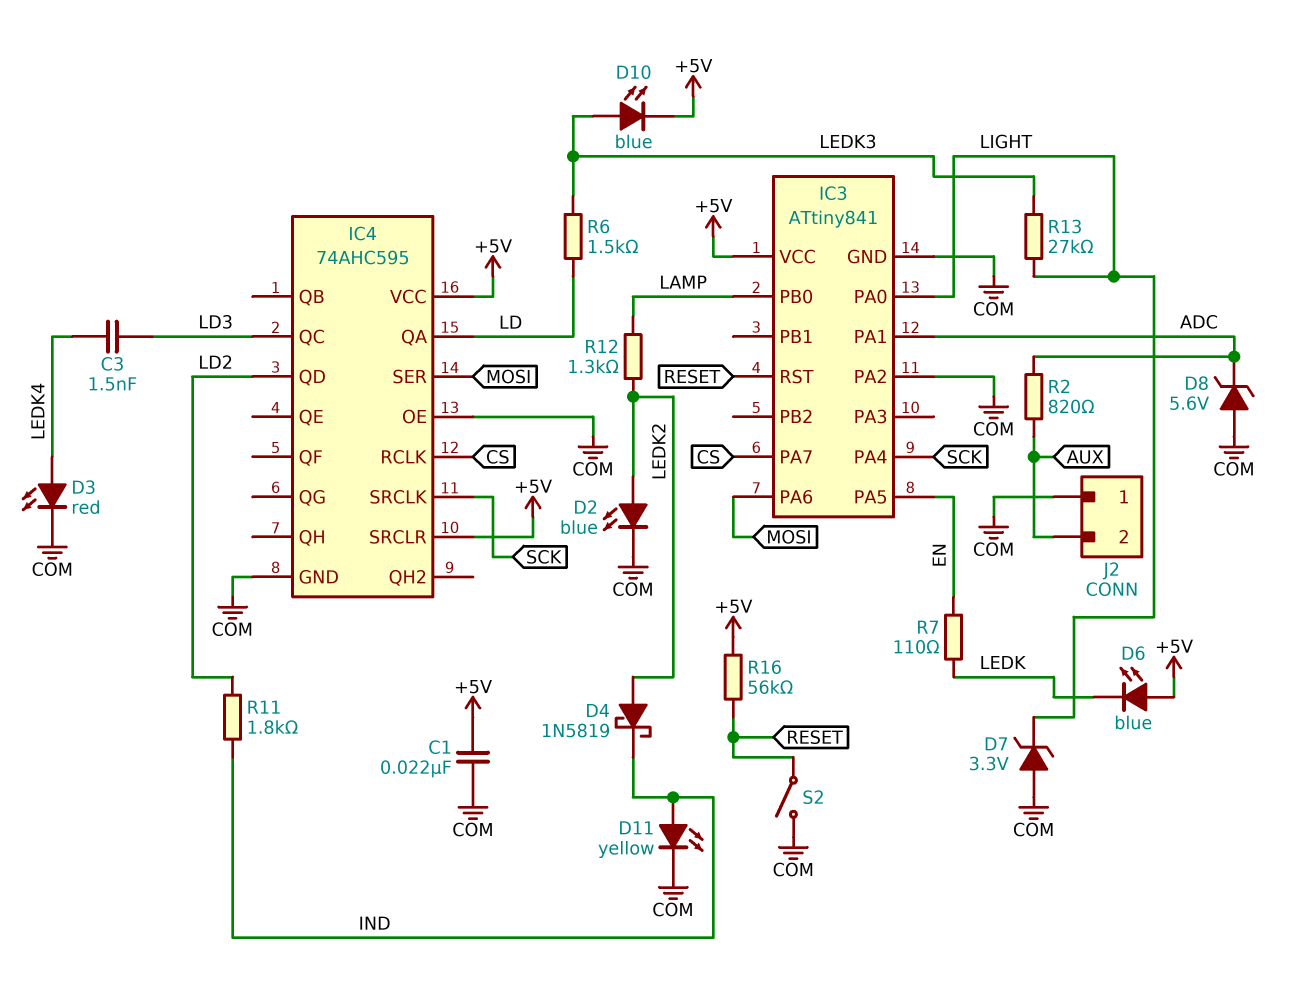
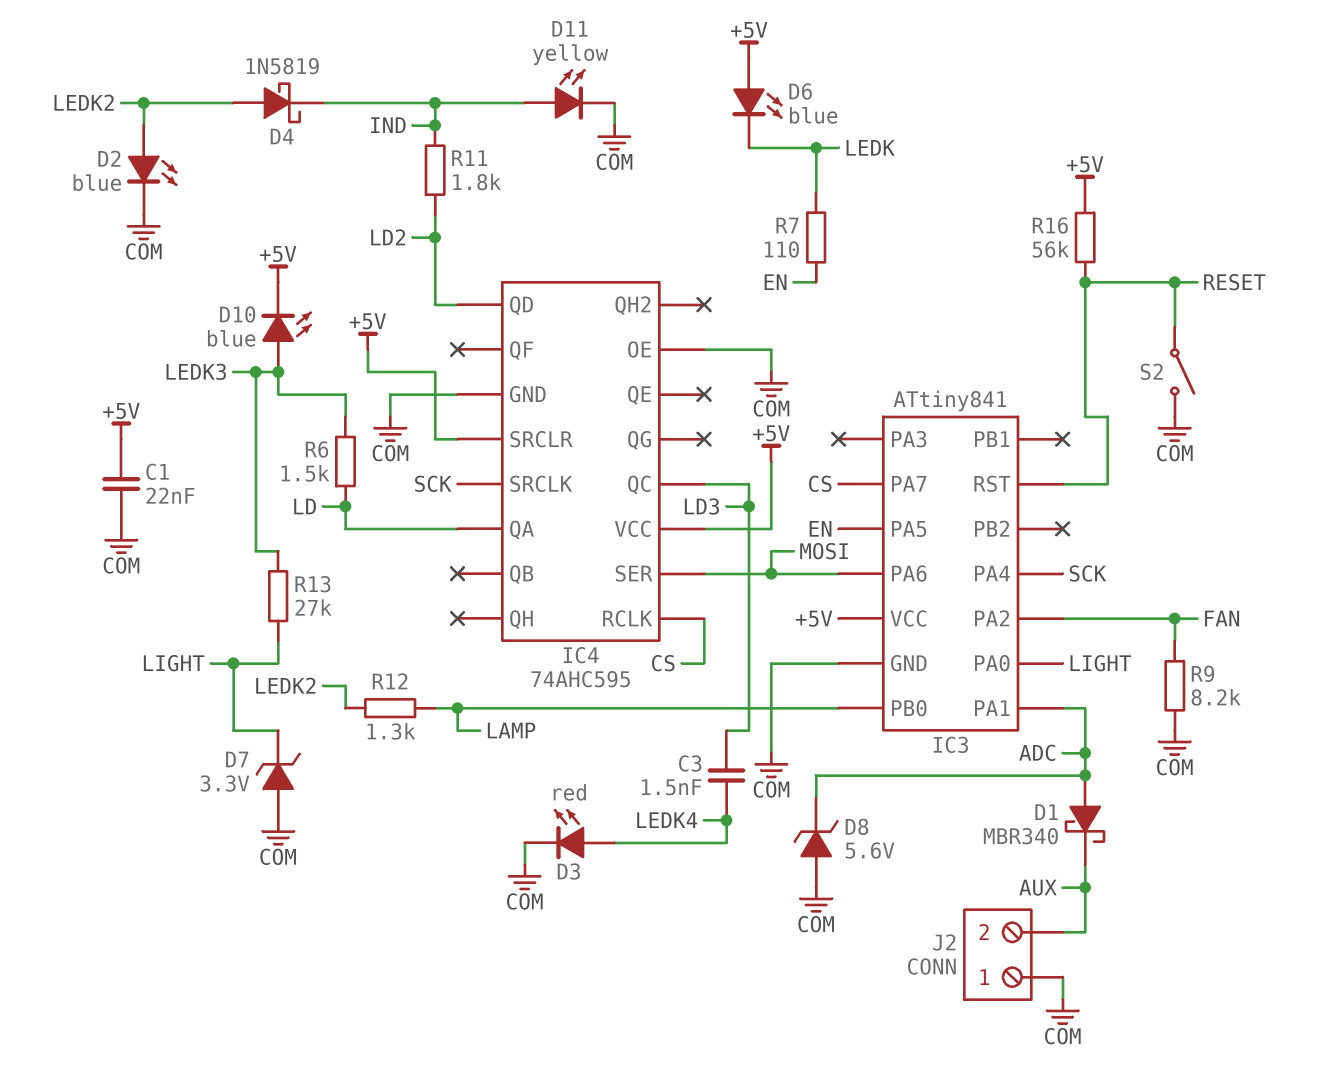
D1: none -> schottky MBR340 (A ADC, K AUX)
IC3 pin PA2: COM -> FAN
R2: 820 (ADC, AUX) -> none
R9: none -> 8.2k (COM, FAN)

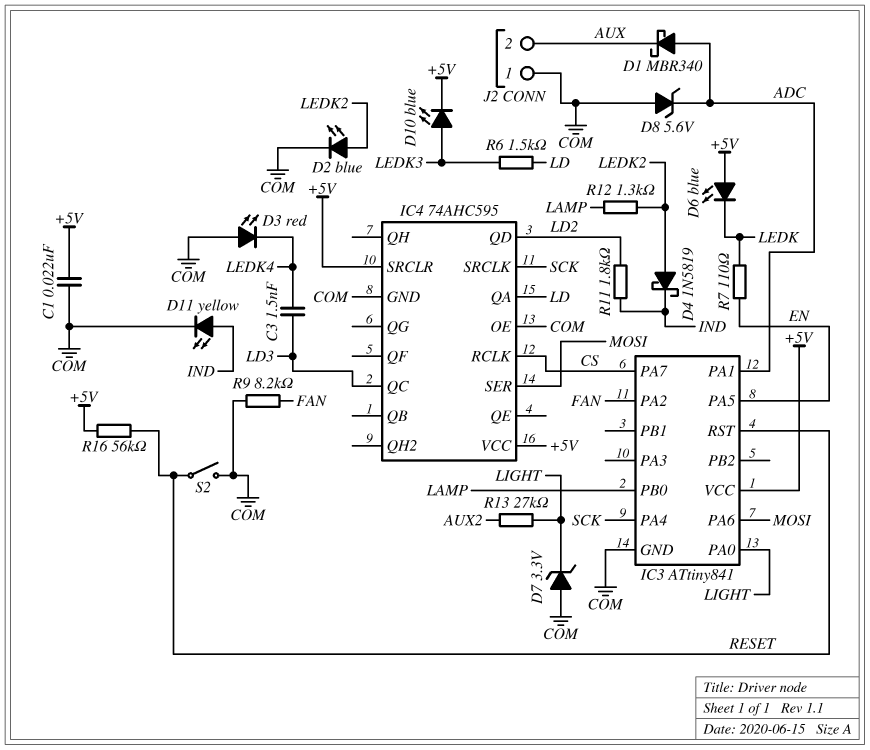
D3: LED red (A LEDK4, K COM) -> LED red (A COM, K LEDK4)
R13: 27k (LEDK3, LIGHT) -> 27k (AUX2, LIGHT)

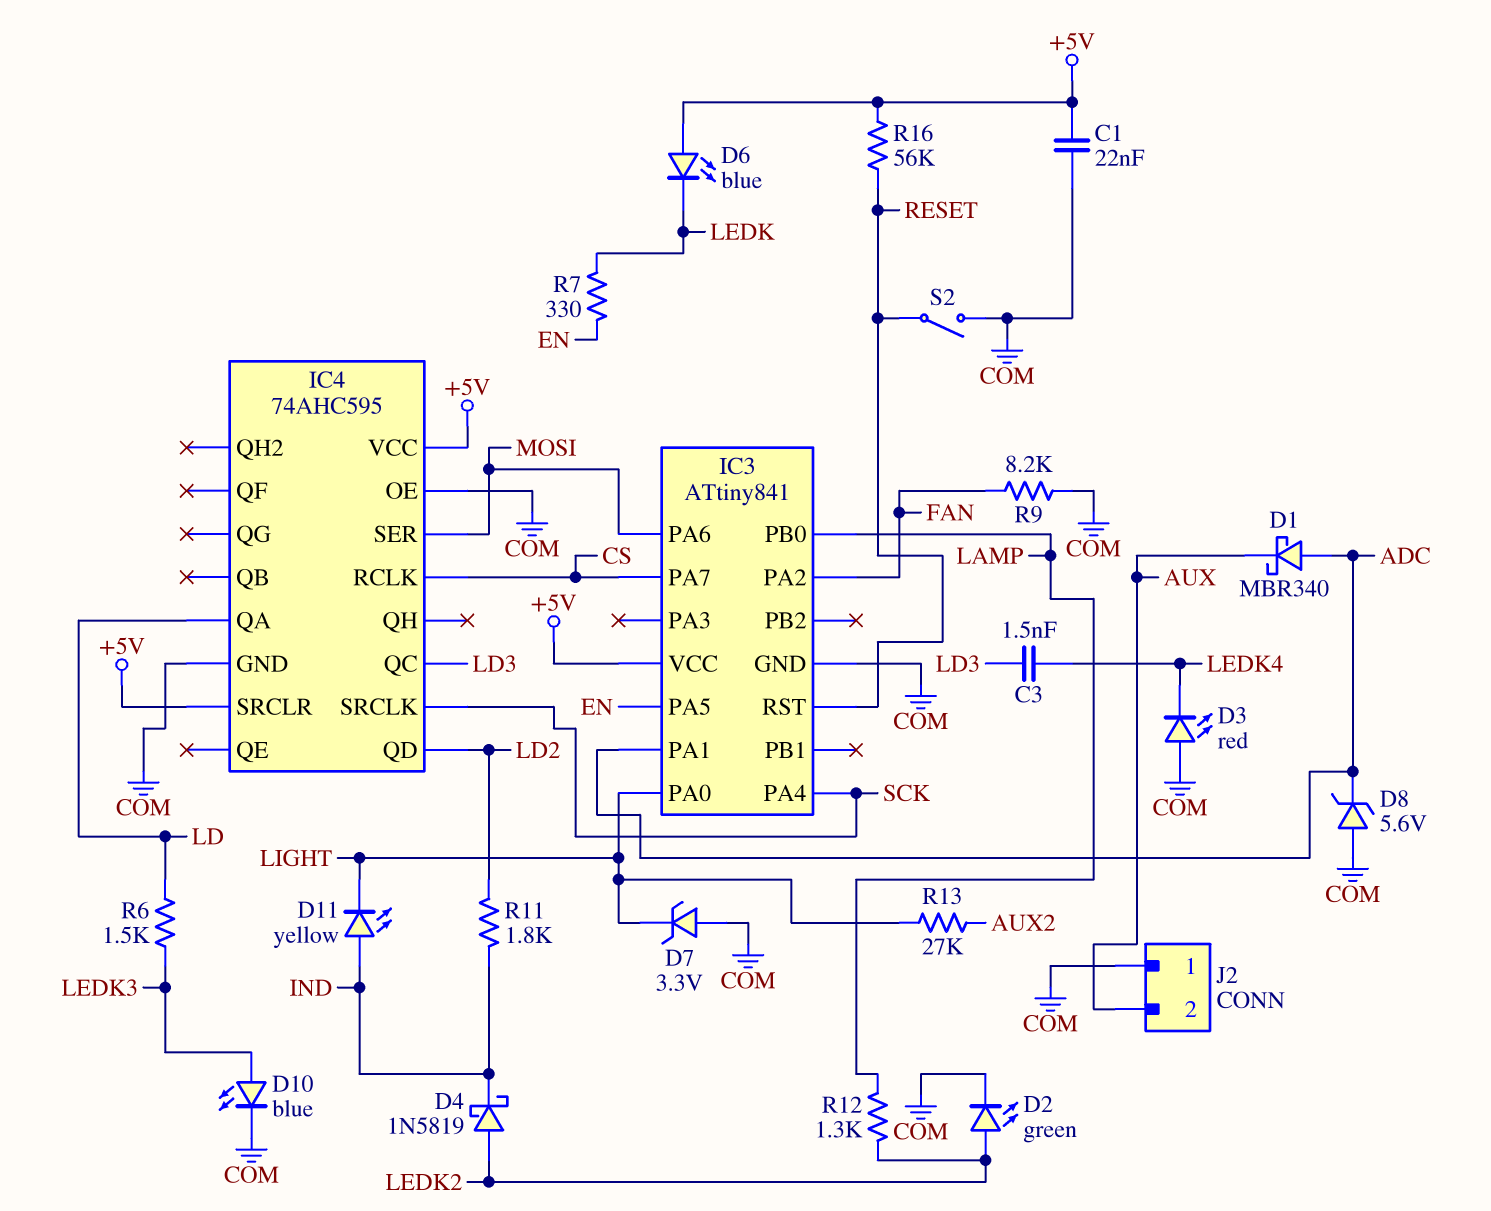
D2: LED blue (A LEDK2, K COM) -> LED green (A LEDK2, K COM)
D10: LED blue (A LEDK3, K +5V) -> LED blue (A LEDK3, K COM)
D11: LED yellow (A IND, K COM) -> LED yellow (A IND, K LIGHT)
R7: 110 (EN, LEDK) -> 330 (EN, LEDK)

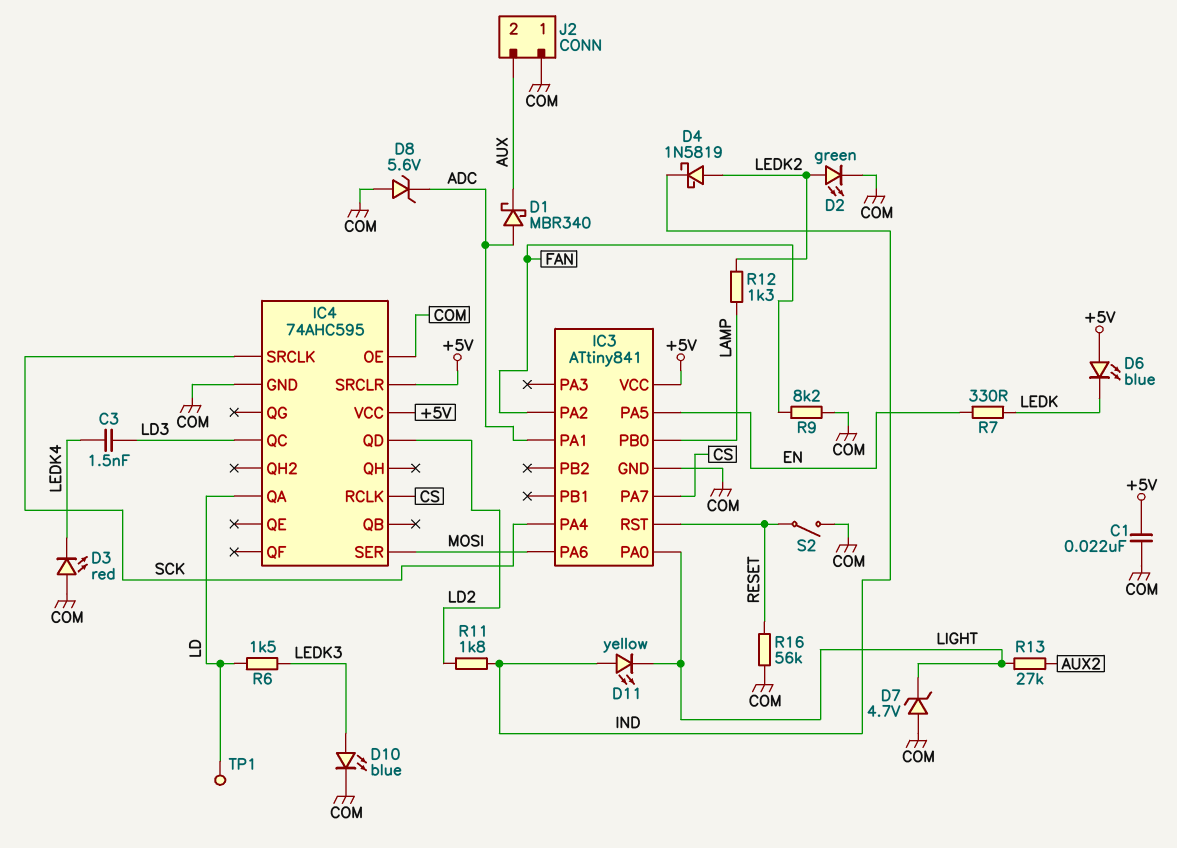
D7: zener 3.3V (A COM, K LIGHT) -> zener 4.7V (A COM, K LIGHT)
R16: 56k (+5V, RESET) -> 56k (COM, RESET)
TP1: none -> test point (LD)

